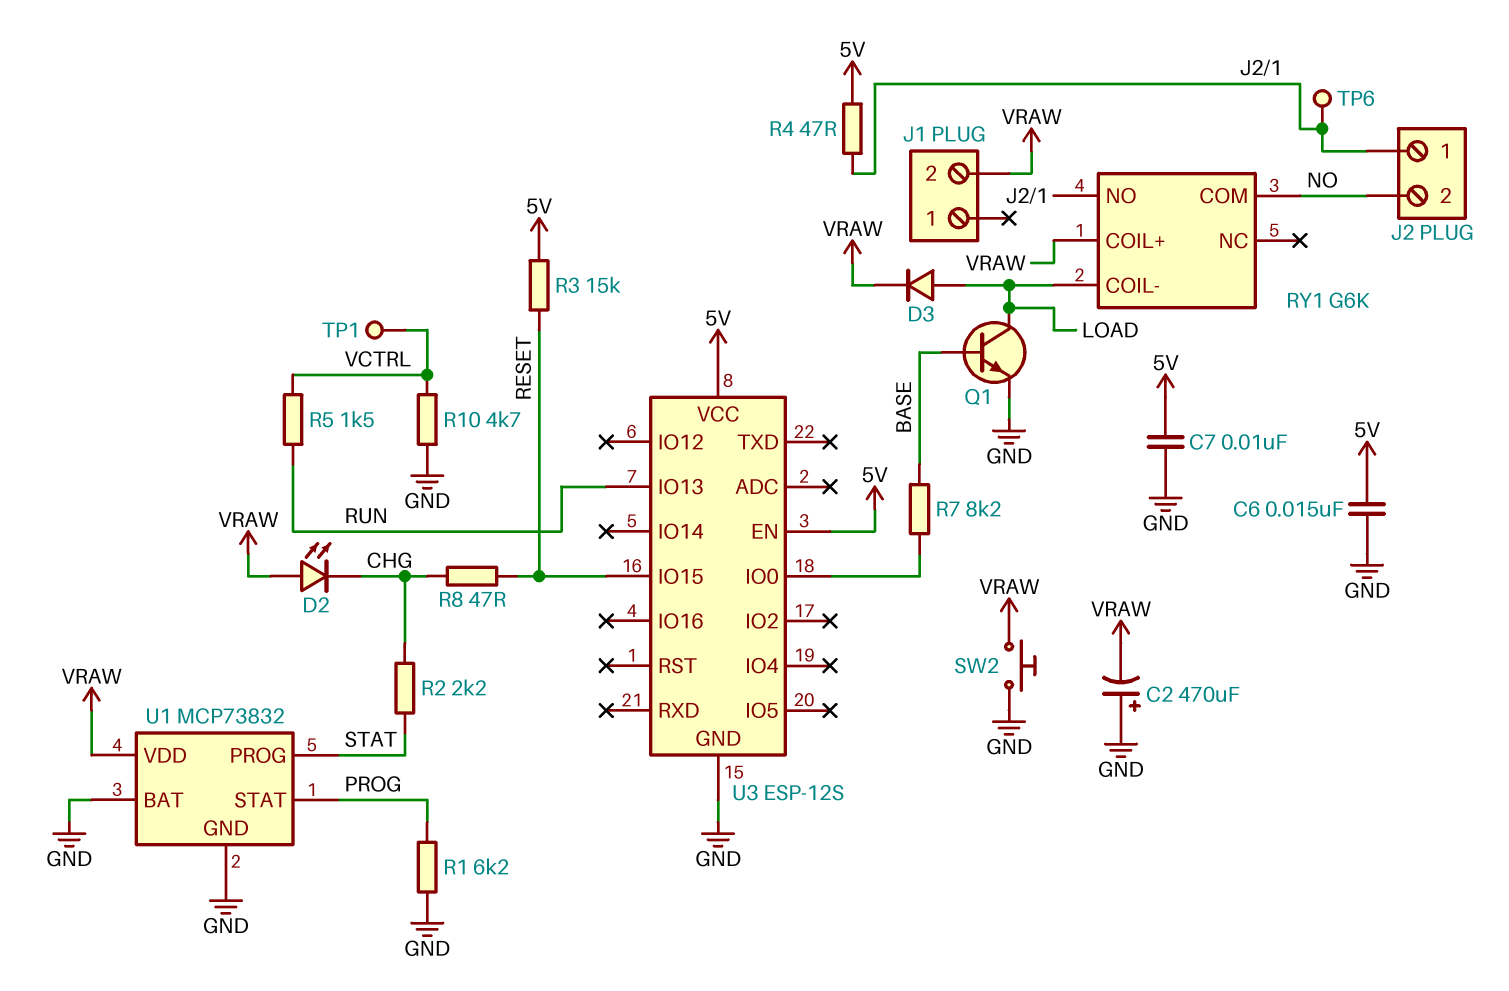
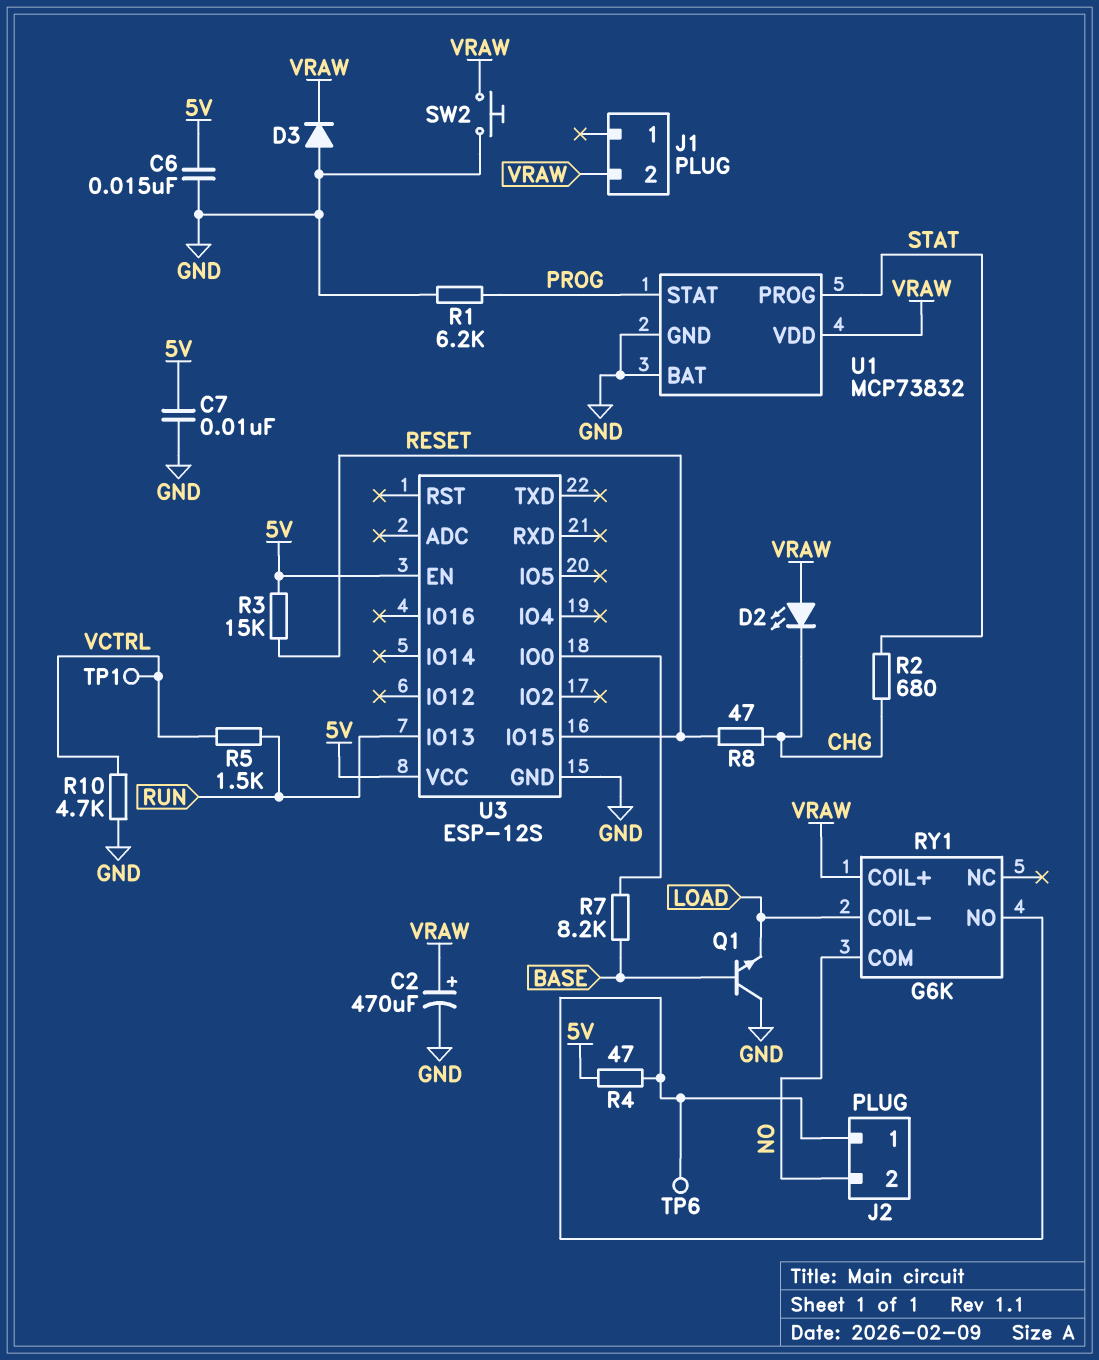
C2: 470uF (plus GND, minus VRAW) -> 470uF (plus VRAW, minus GND)
D3: diode (A LOAD, K VRAW) -> diode (A GND, K VRAW)
Q1: NPN (B BASE, C LOAD, E GND) -> NPN (B BASE, C GND, E LOAD)
R2: 2.2k (CHG, STAT) -> 680 (CHG, STAT)

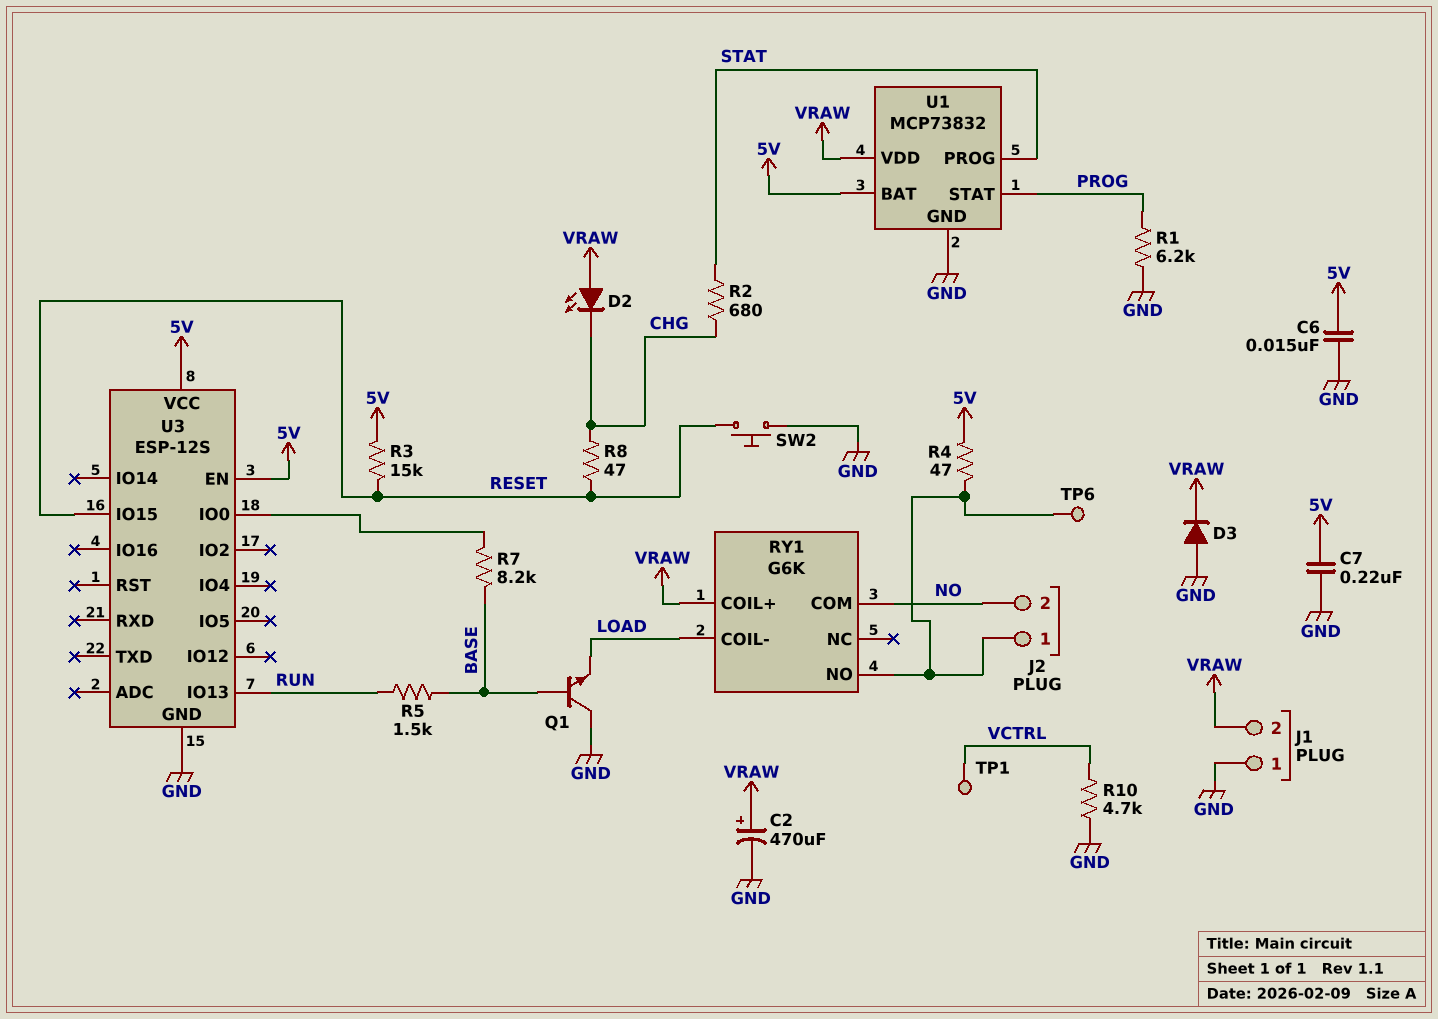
C7: 10nF (5V, GND) -> 220nF (5V, GND)
J1 pin 1: none -> GND
R5: 1.5k (RUN, VCTRL) -> 1.5k (BASE, RUN)
SW2: button (GND, VRAW) -> button (GND, RESET)
U1 pin BAT: GND -> 5V

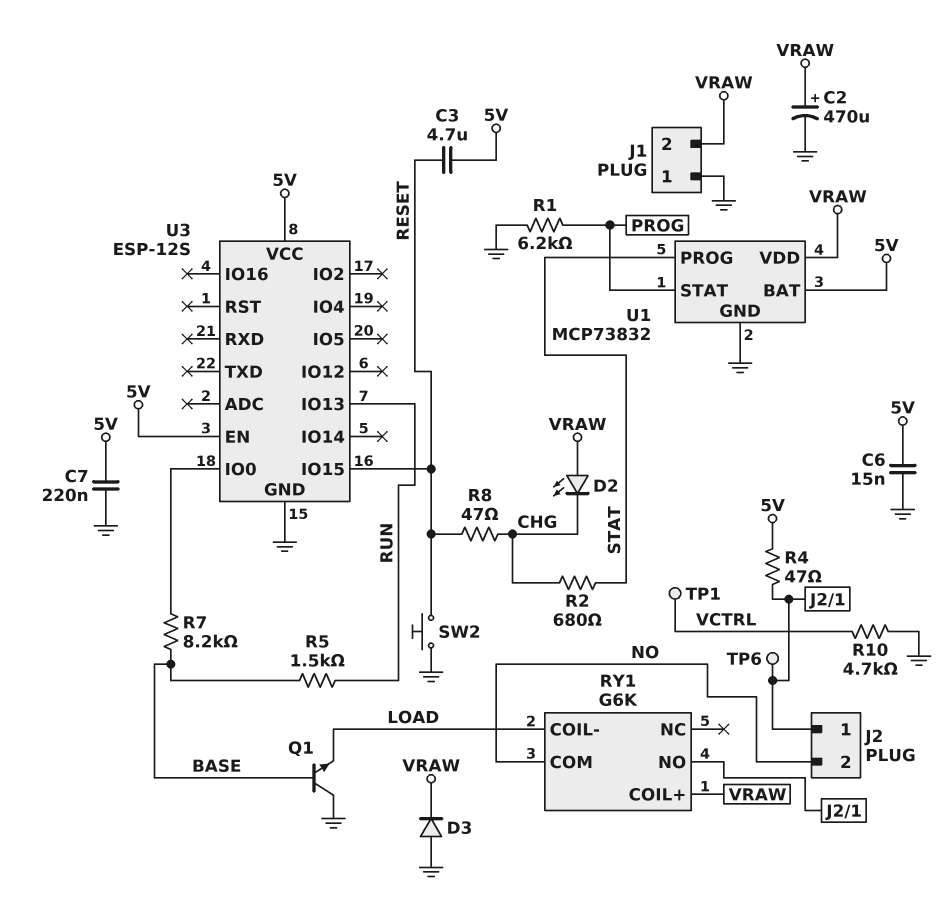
C3: none -> 4.7uF (5V, RESET)
R3: 15k (5V, RESET) -> none

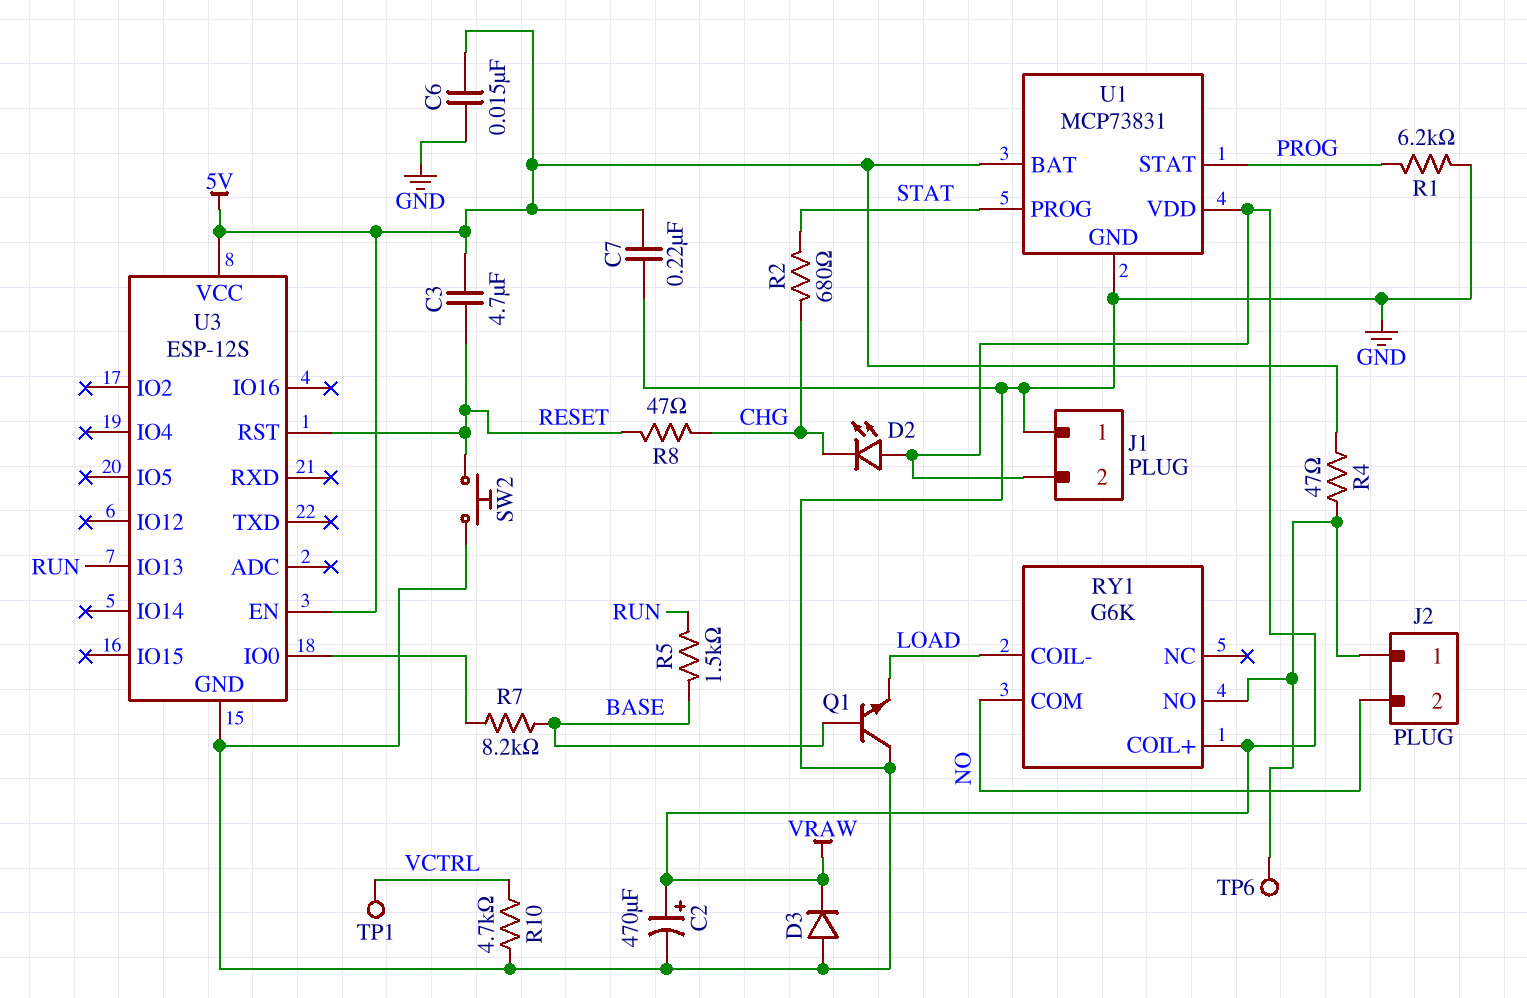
U1: MCP73832 -> MCP73831
U3 pin IO15: RESET -> none
U3 pin RST: none -> RESET

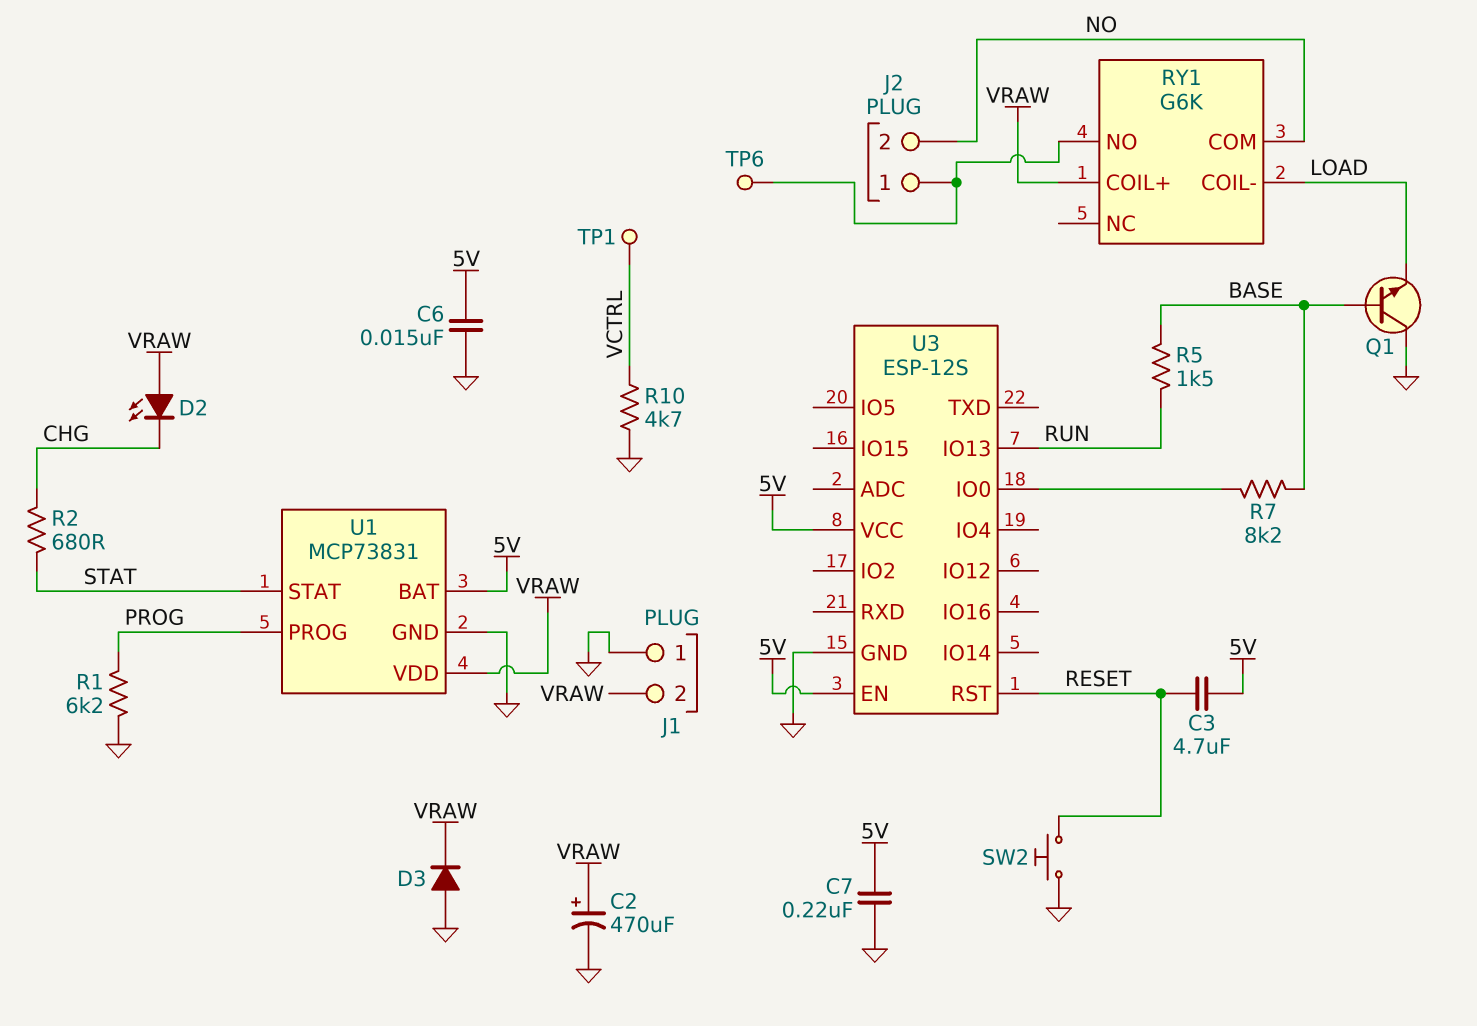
R4: 47 (5V, J2/1) -> none
R8: 47 (CHG, RESET) -> none
U1 pin PROG: STAT -> PROG
U1 pin STAT: PROG -> STAT

